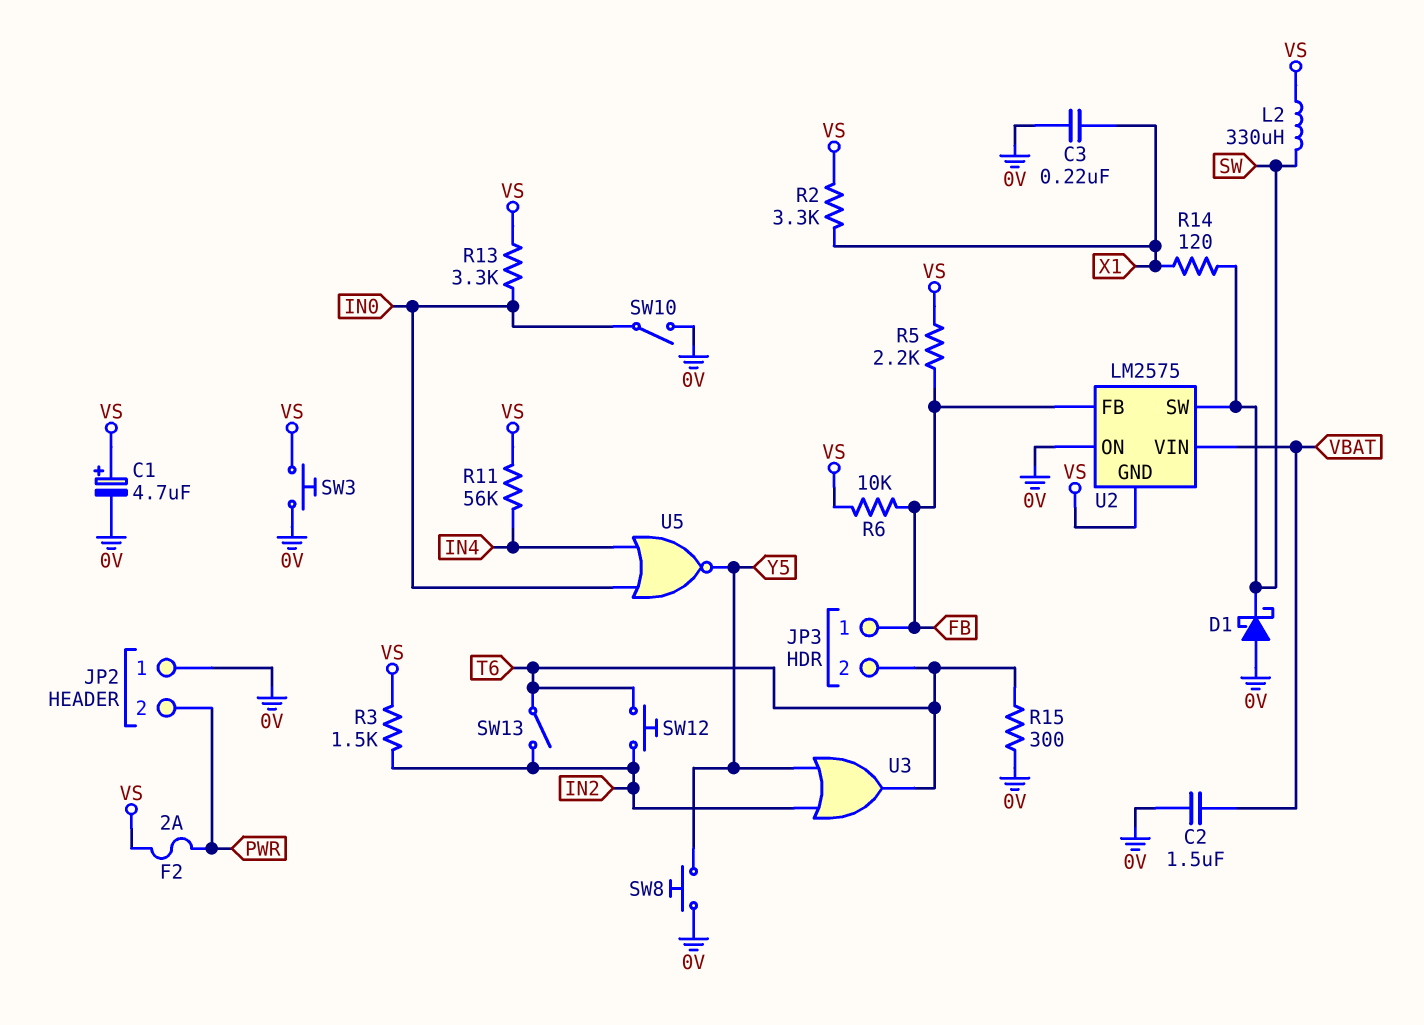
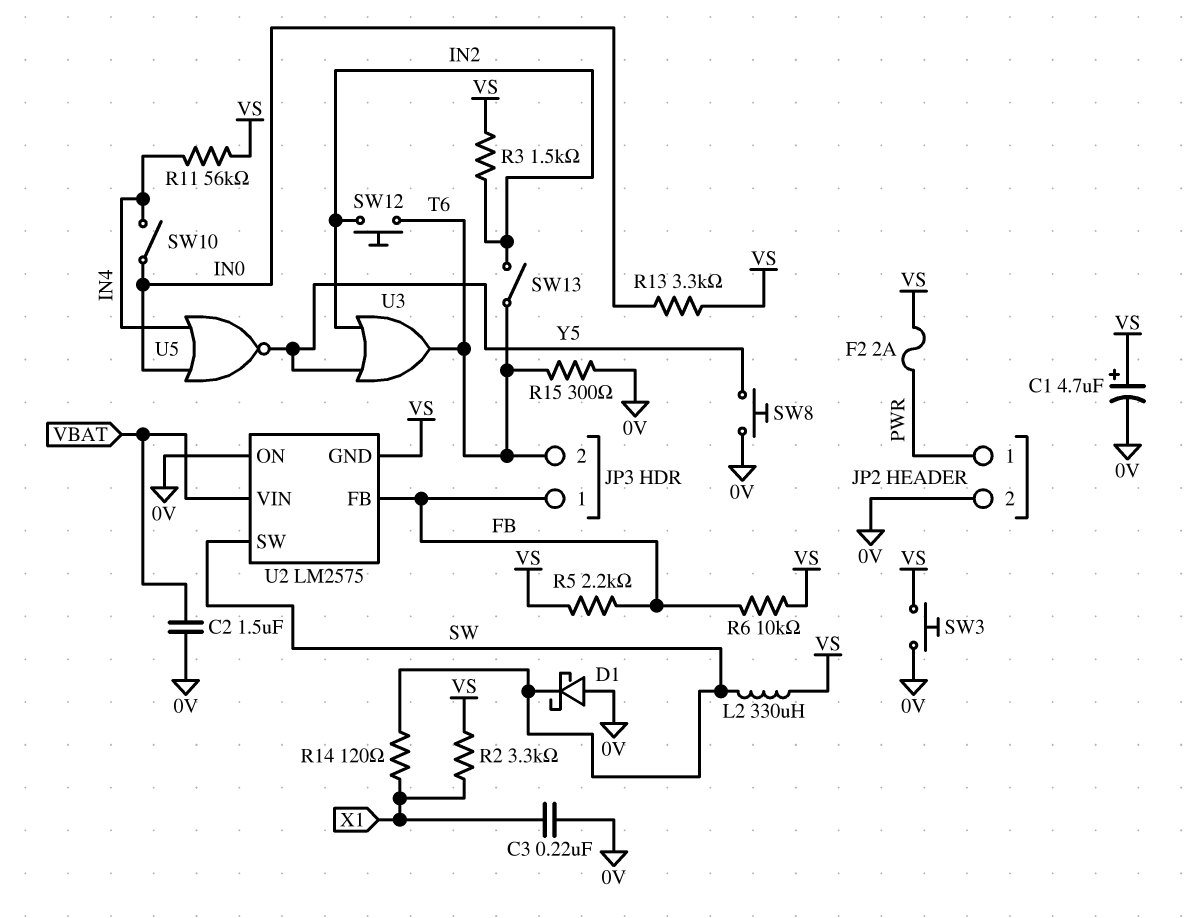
JP2 pin 1: 0V -> PWR
JP2 pin 2: PWR -> 0V
SW10: switch (0V, IN0) -> switch (IN0, IN4)

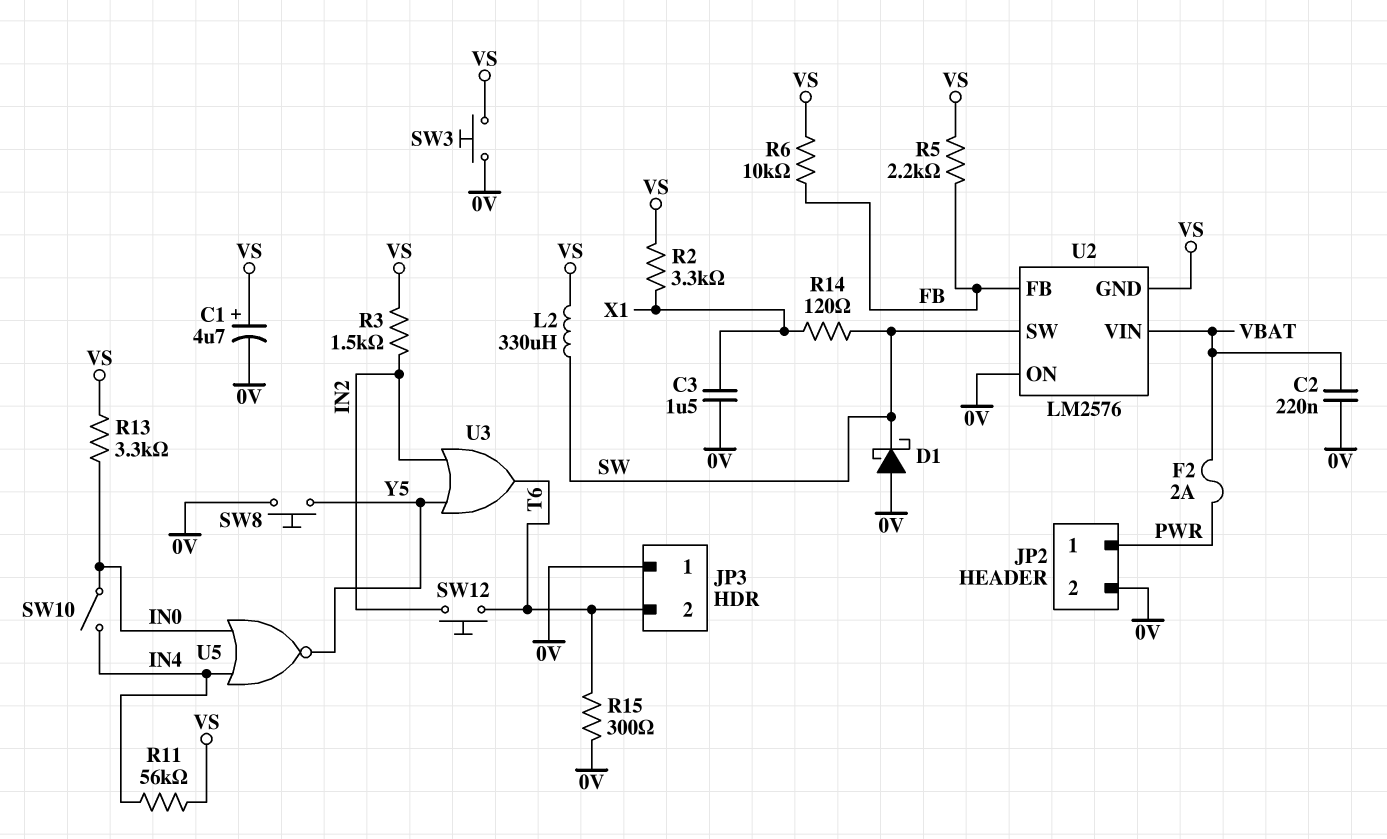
C2: 1.5uF (0V, VBAT) -> 220nF (0V, VBAT)
C3: 220nF (0V, X1) -> 1.5uF (0V, X1)
F2: 2A (PWR, VS) -> 2A (PWR, VBAT)
JP3 pin 1: FB -> 0V
SW13: switch (IN2, T6) -> none
U2: LM2575 -> LM2576

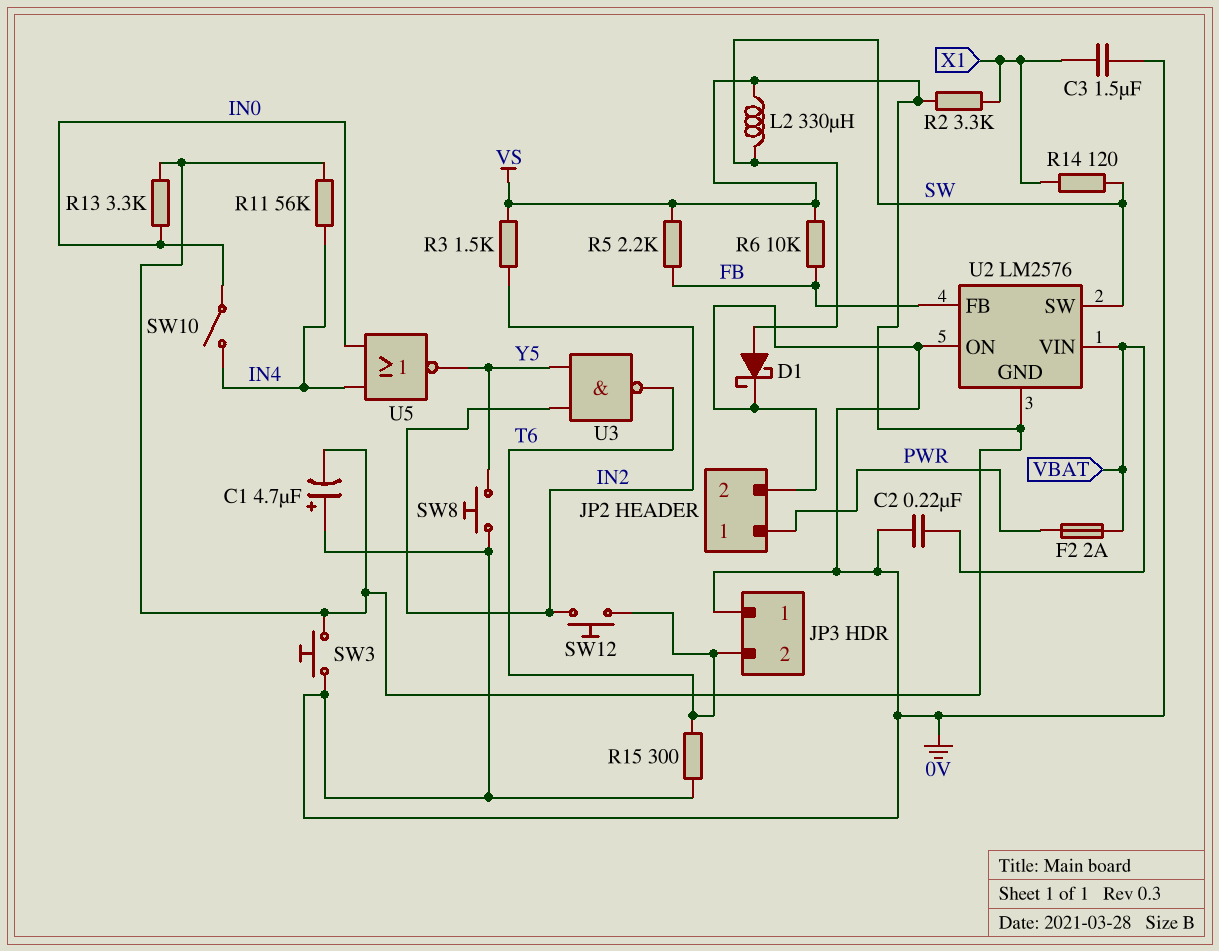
C1: 4.7uF (plus VS, minus 0V) -> 4.7uF (plus 0V, minus VS)
D1: schottky (A 0V, K SW) -> schottky (A SW, K 0V)
U3: OR (in IN2, in Y5, out T6) -> NAND (in IN2, in Y5, out T6)

